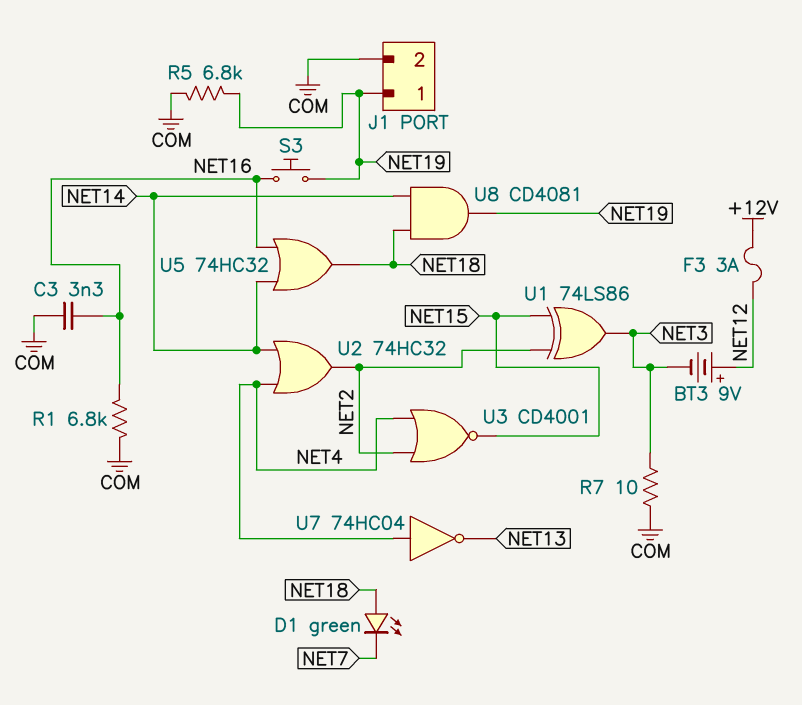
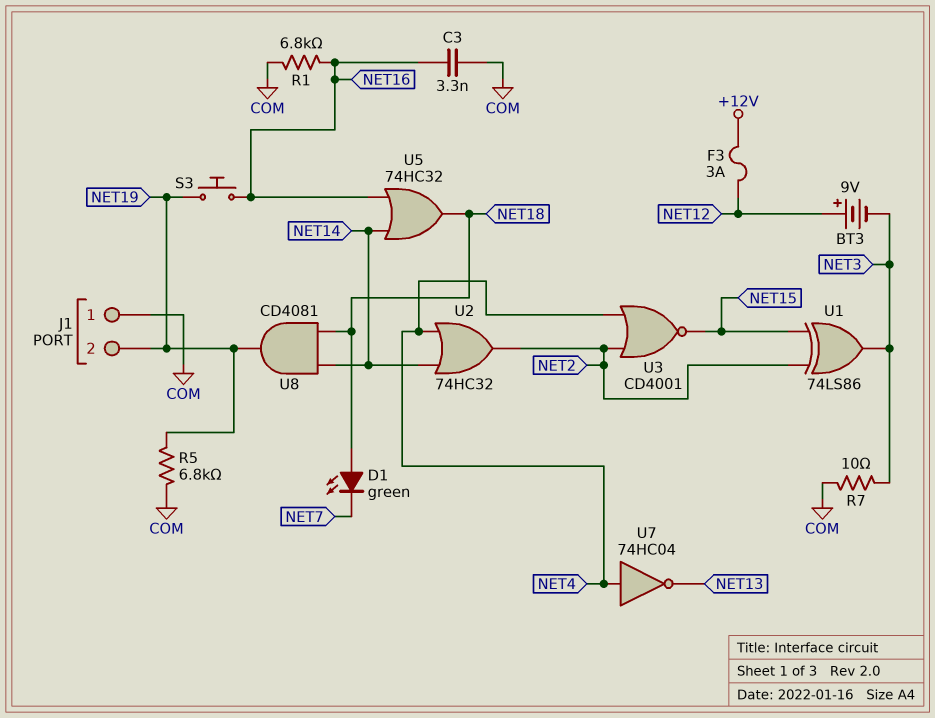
J1 pin 1: NET19 -> COM
J1 pin 2: COM -> NET19

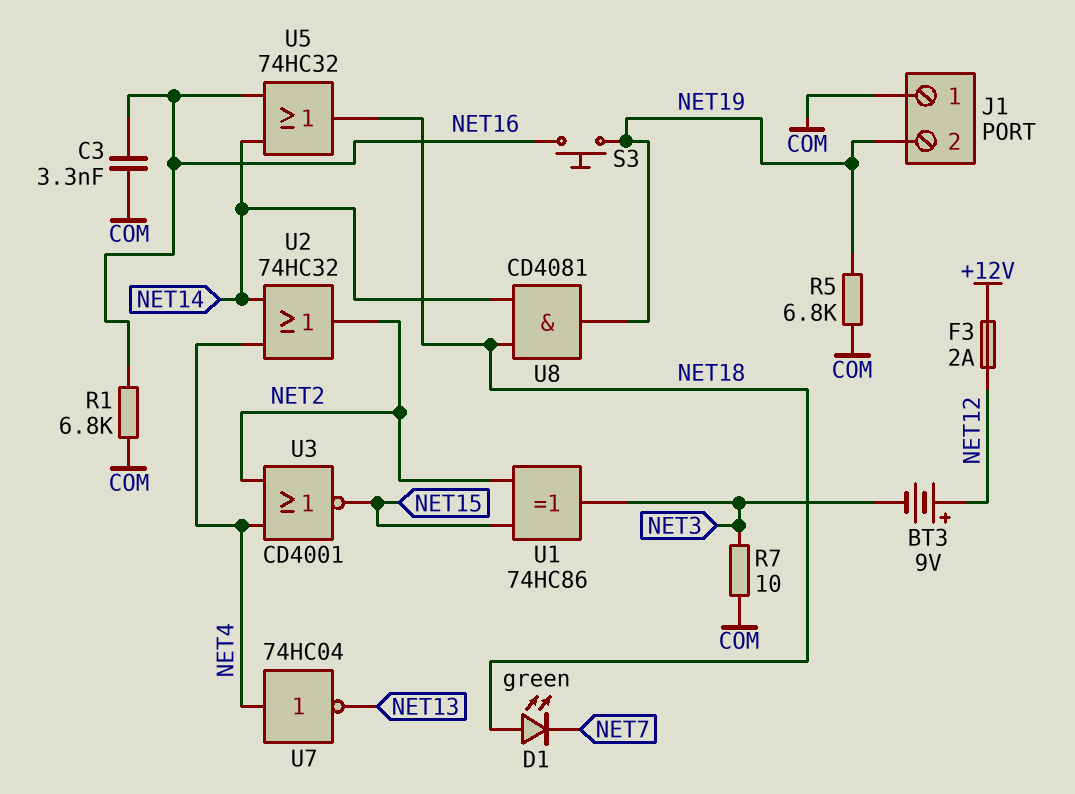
F3: 3A (+12V, NET12) -> 2A (+12V, NET12)
U1: XOR 74LS86 (in NET2, in NET15, out NET3) -> XOR 74HC86 (in NET2, in NET15, out NET3)

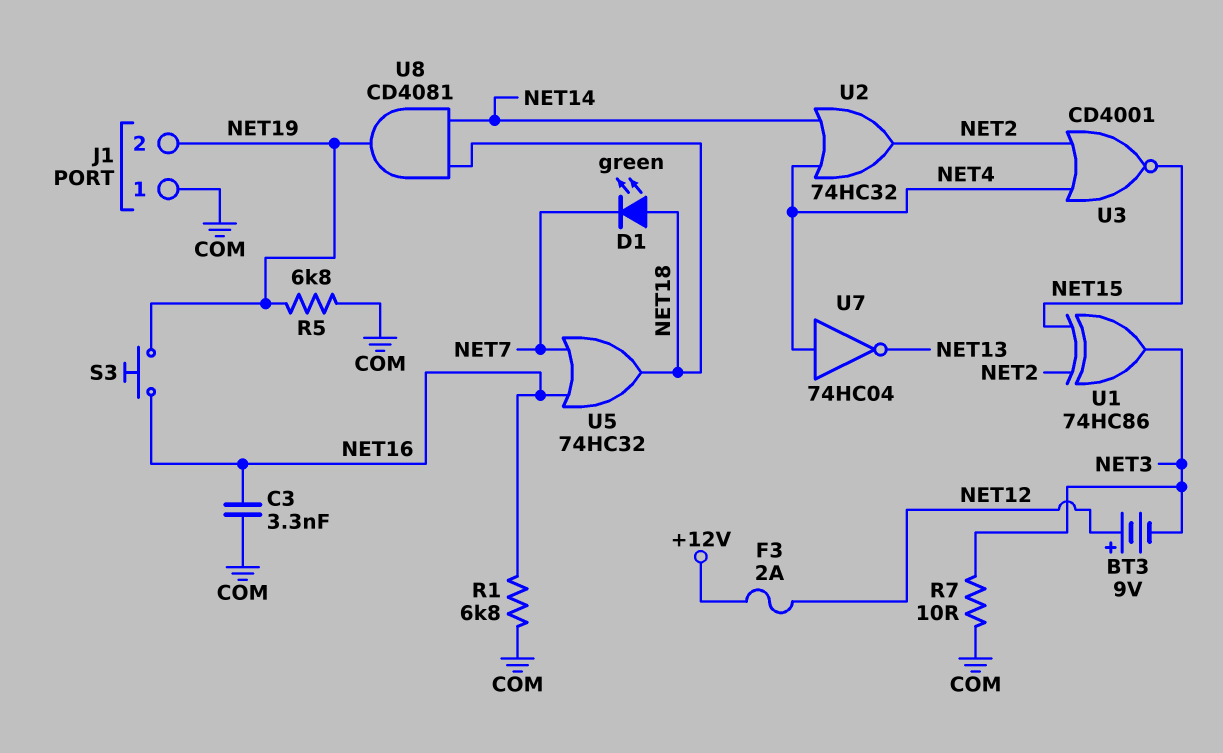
U5: OR 74HC32 (in NET14, in NET16, out NET18) -> OR 74HC32 (in NET7, in NET16, out NET18)

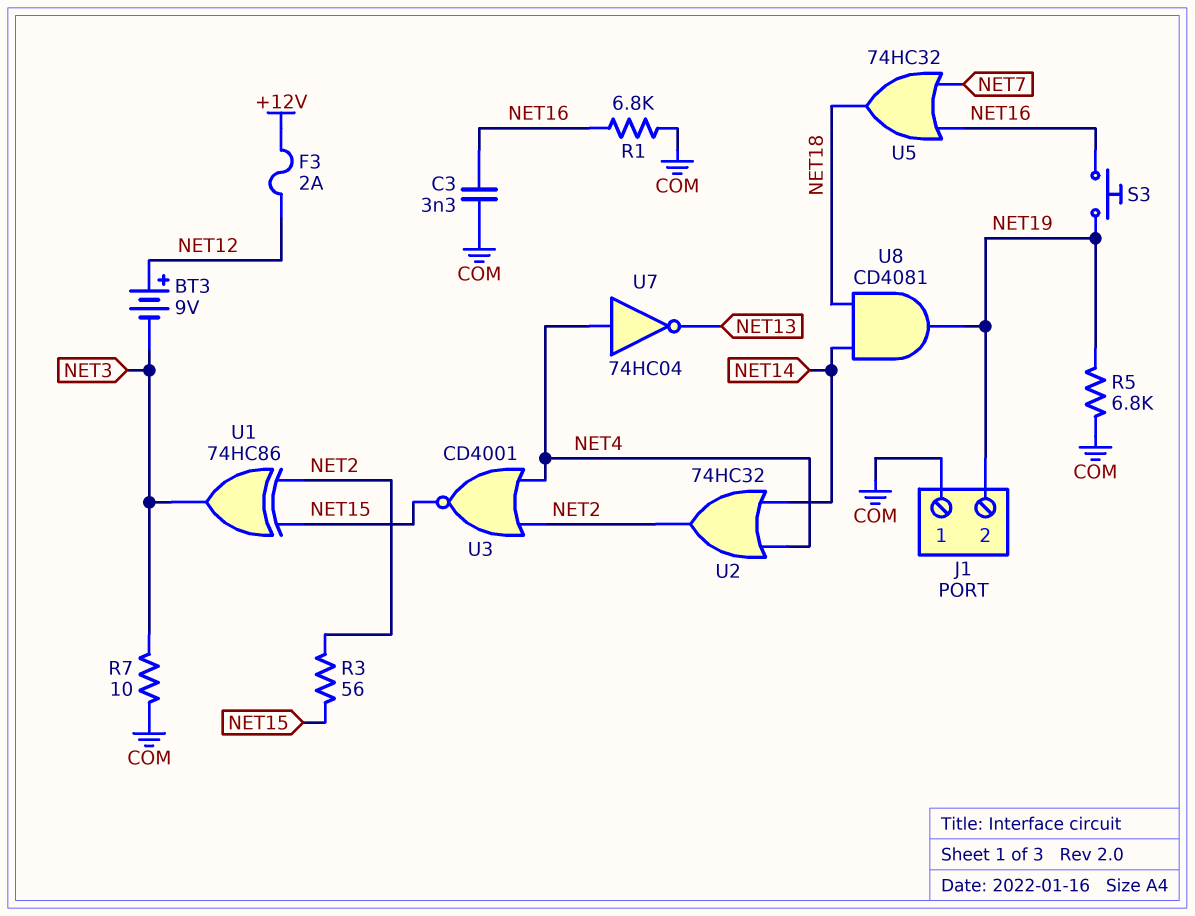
D1: LED green (A NET18, K NET7) -> none
R3: none -> 56 (NET2, NET15)

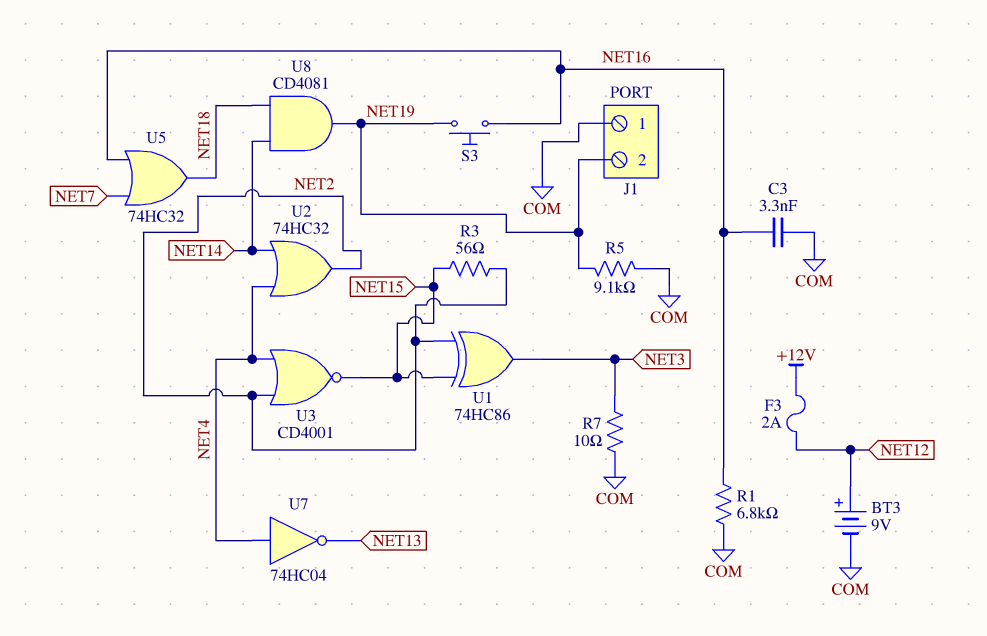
BT3: 9V (plus NET12, minus NET3) -> 9V (plus NET12, minus COM)
R5: 6.8k (COM, NET19) -> 9.1k (COM, NET19)

